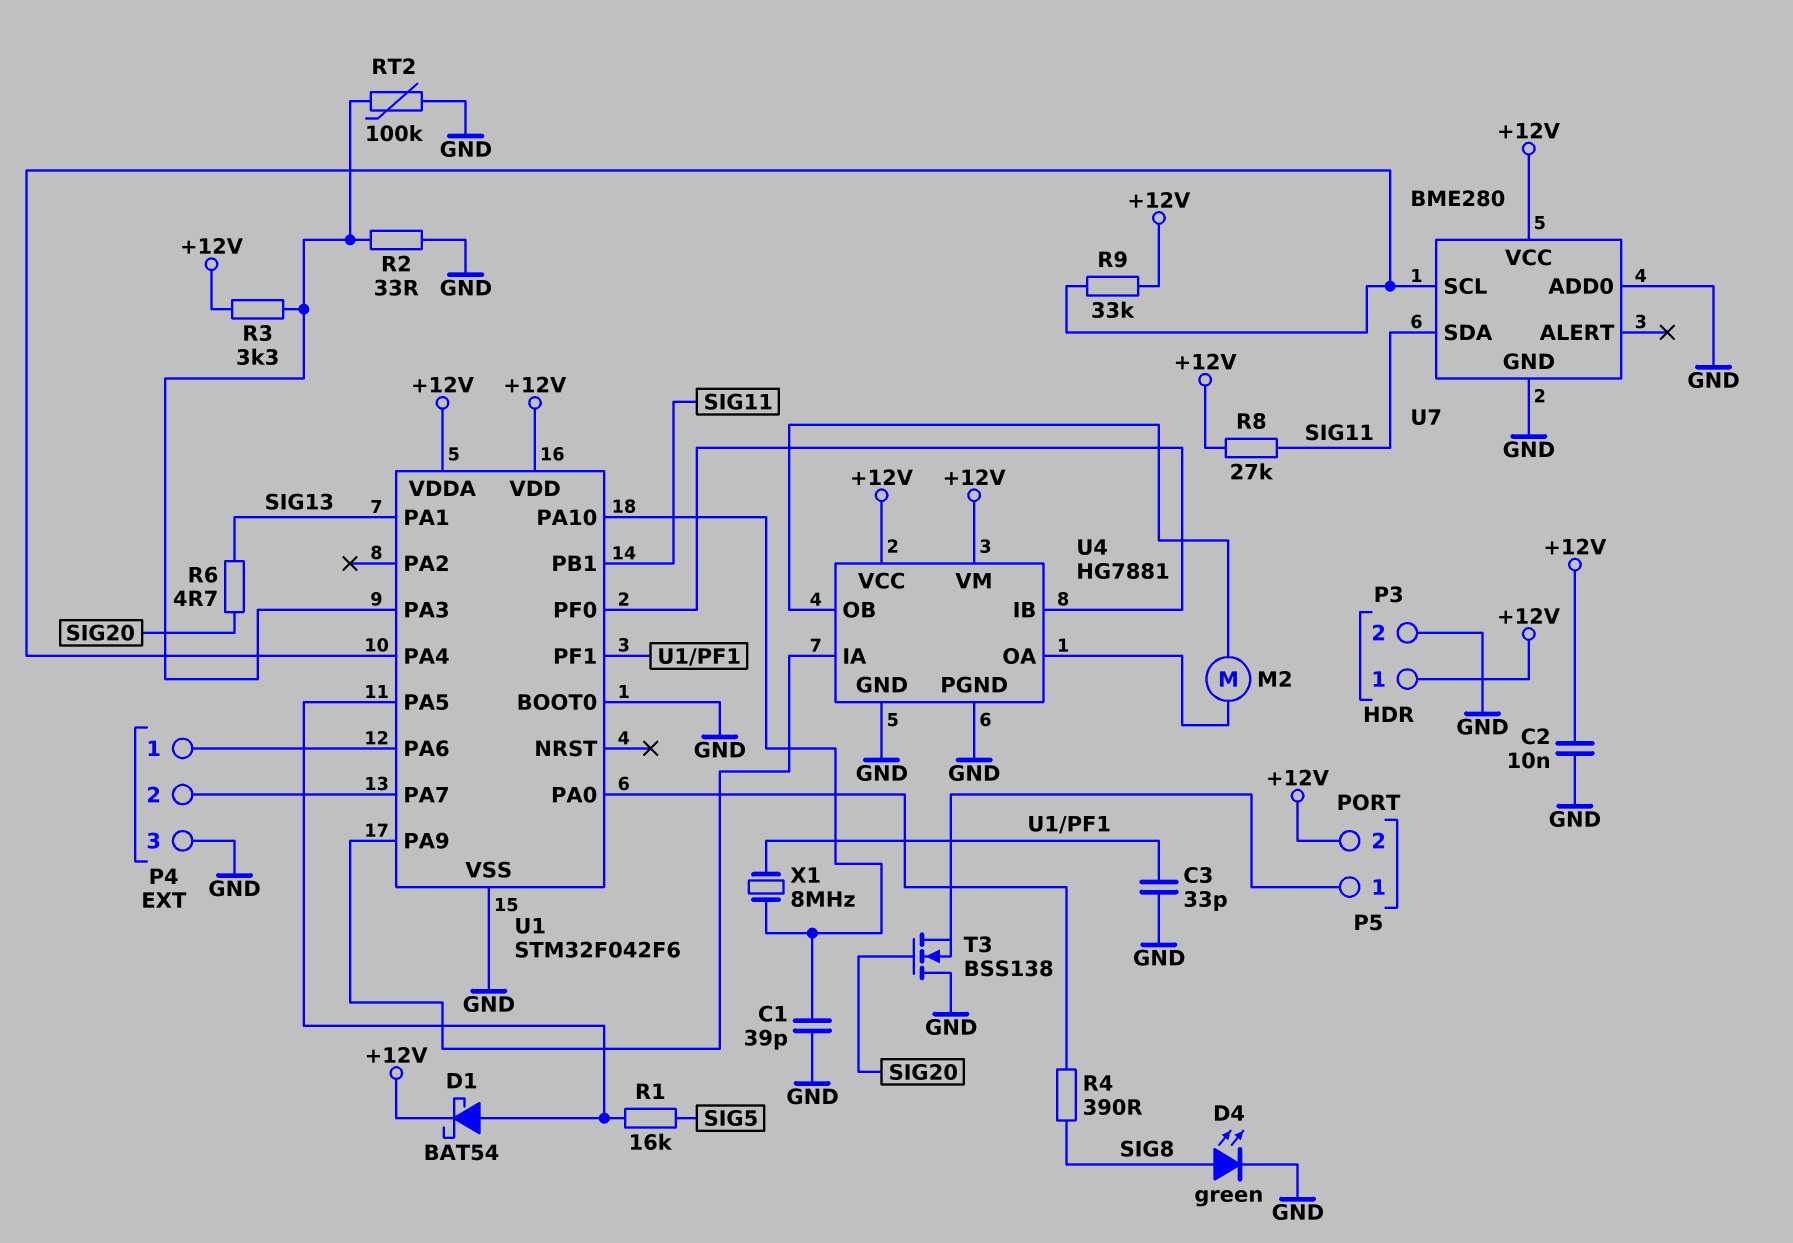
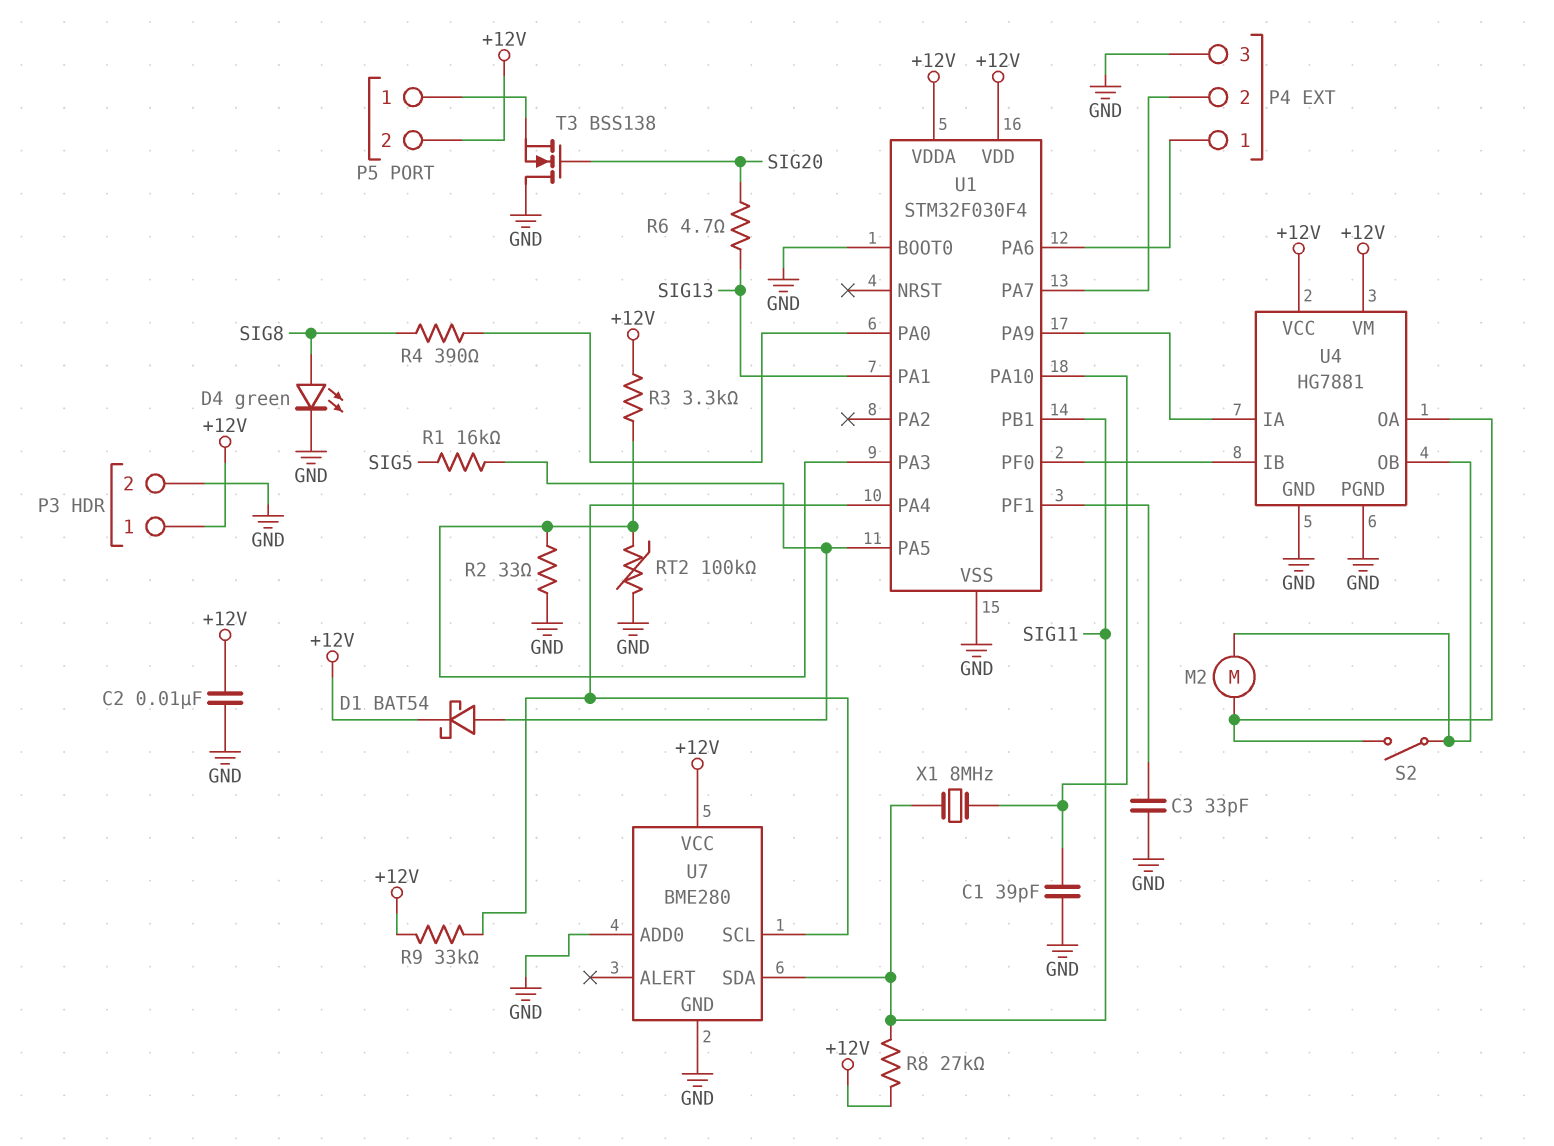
S2: none -> switch (U4/OA, U4/OB)
U1: STM32F042F6 -> STM32F030F4
X1: 8MHz (U1/PA10, U1/PF1) -> 8MHz (SIG11, U1/PA10)

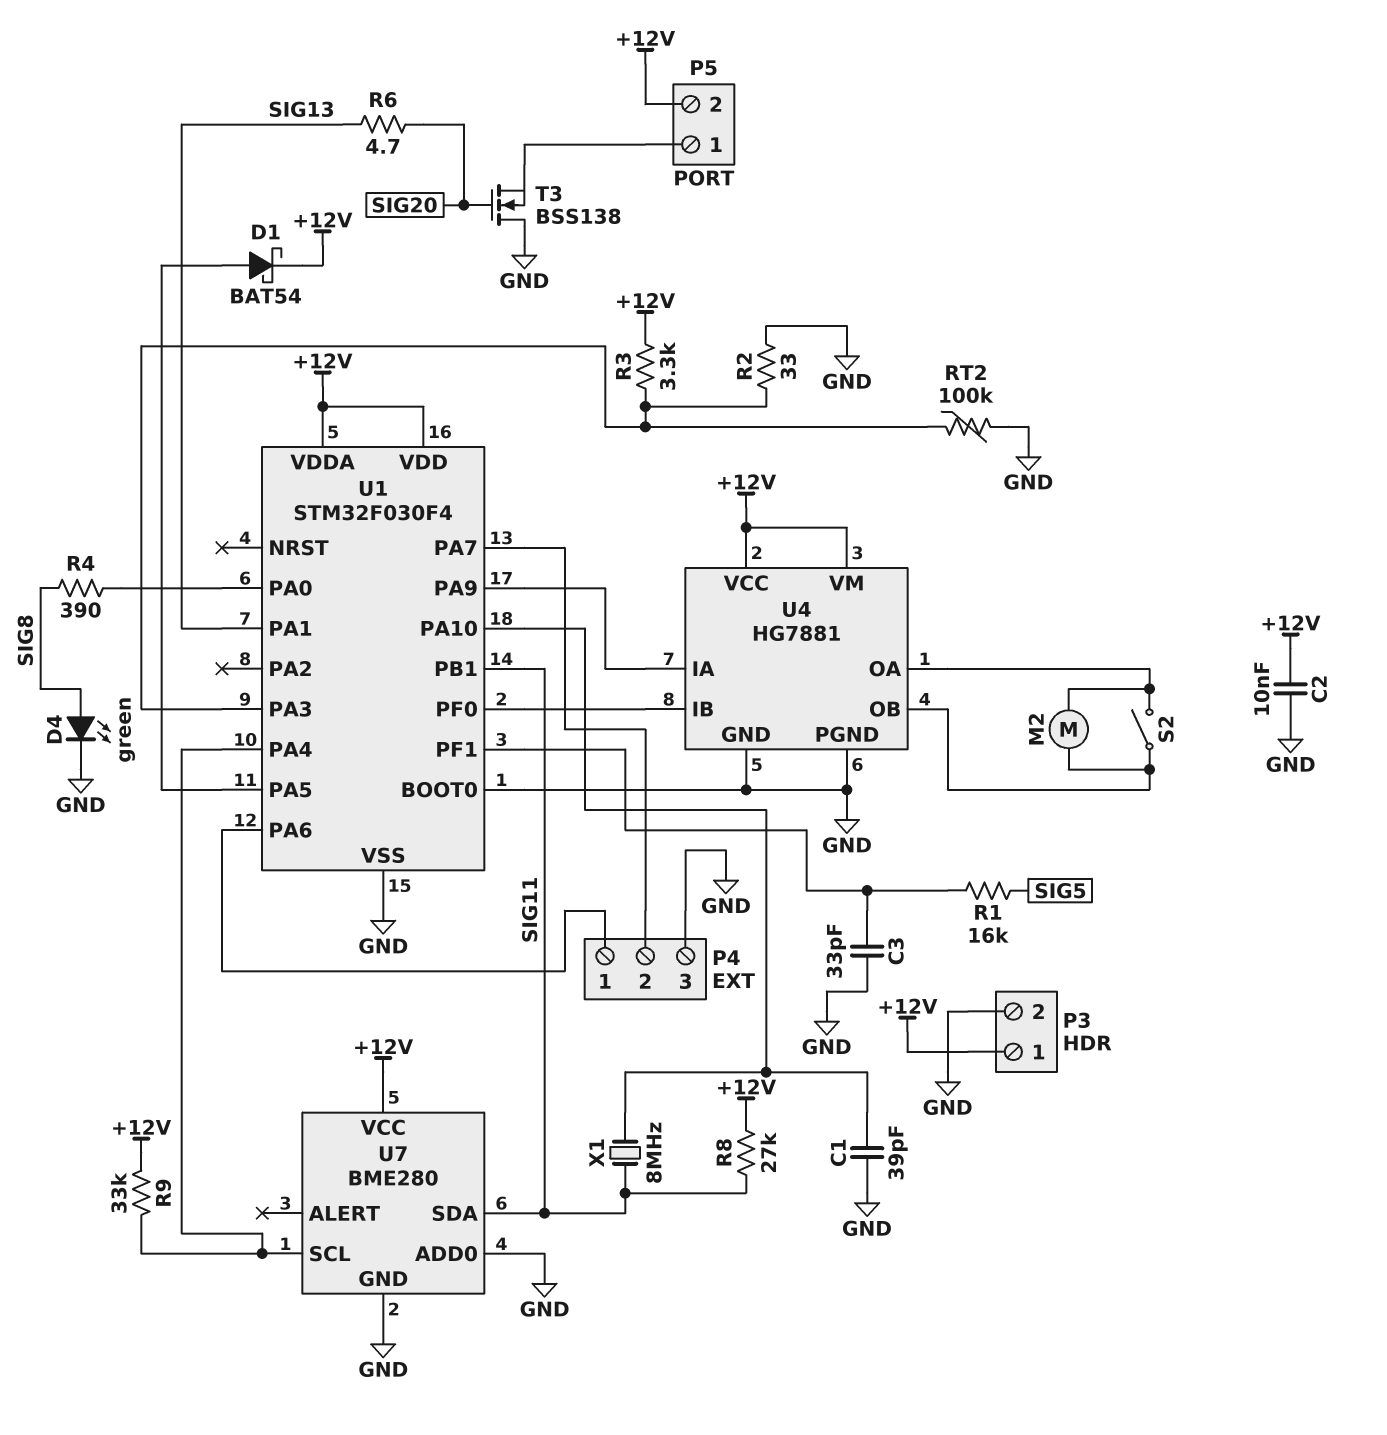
R1: 16k (SIG5, U1/PA5) -> 16k (SIG5, U1/PF1)

